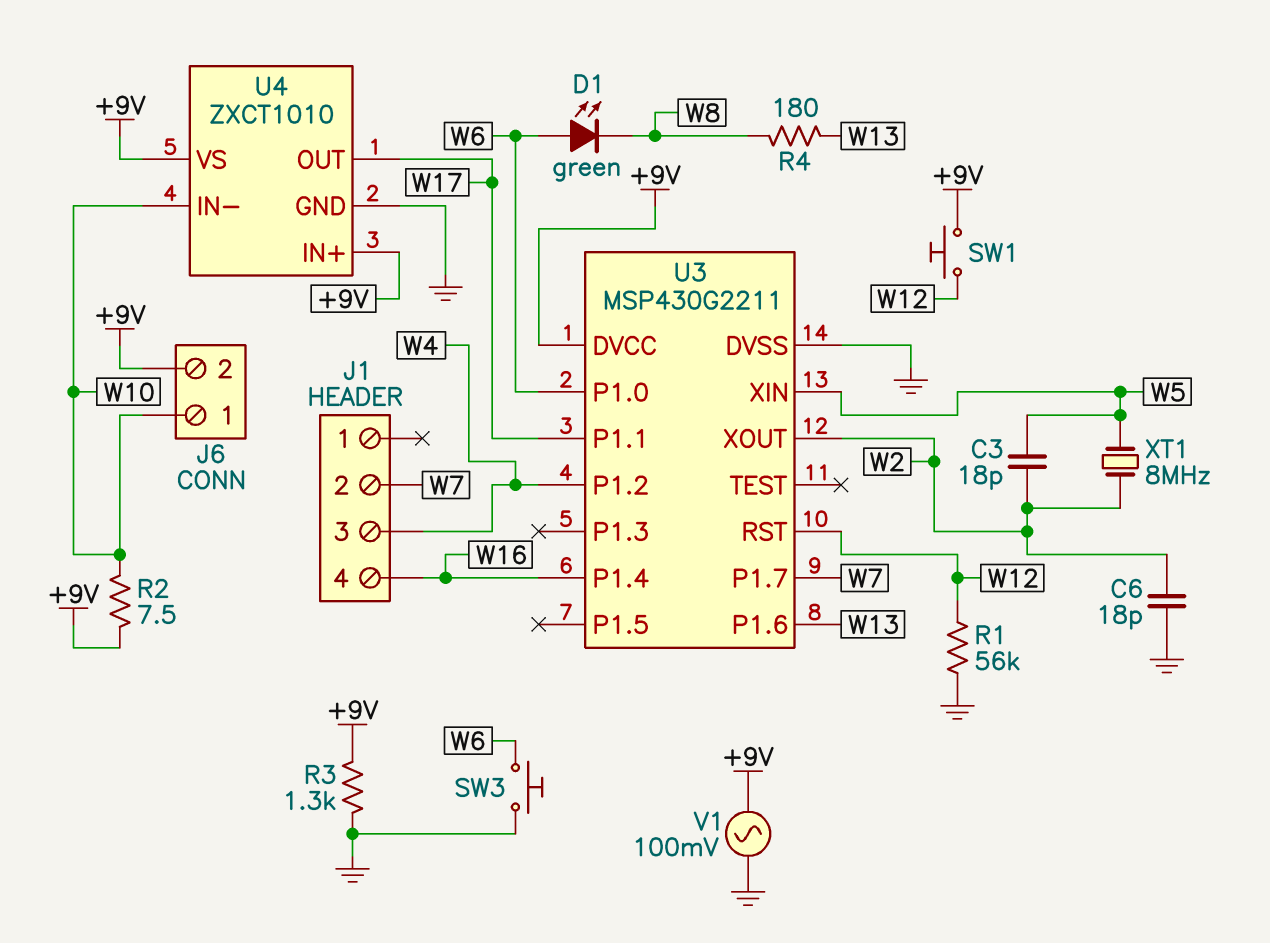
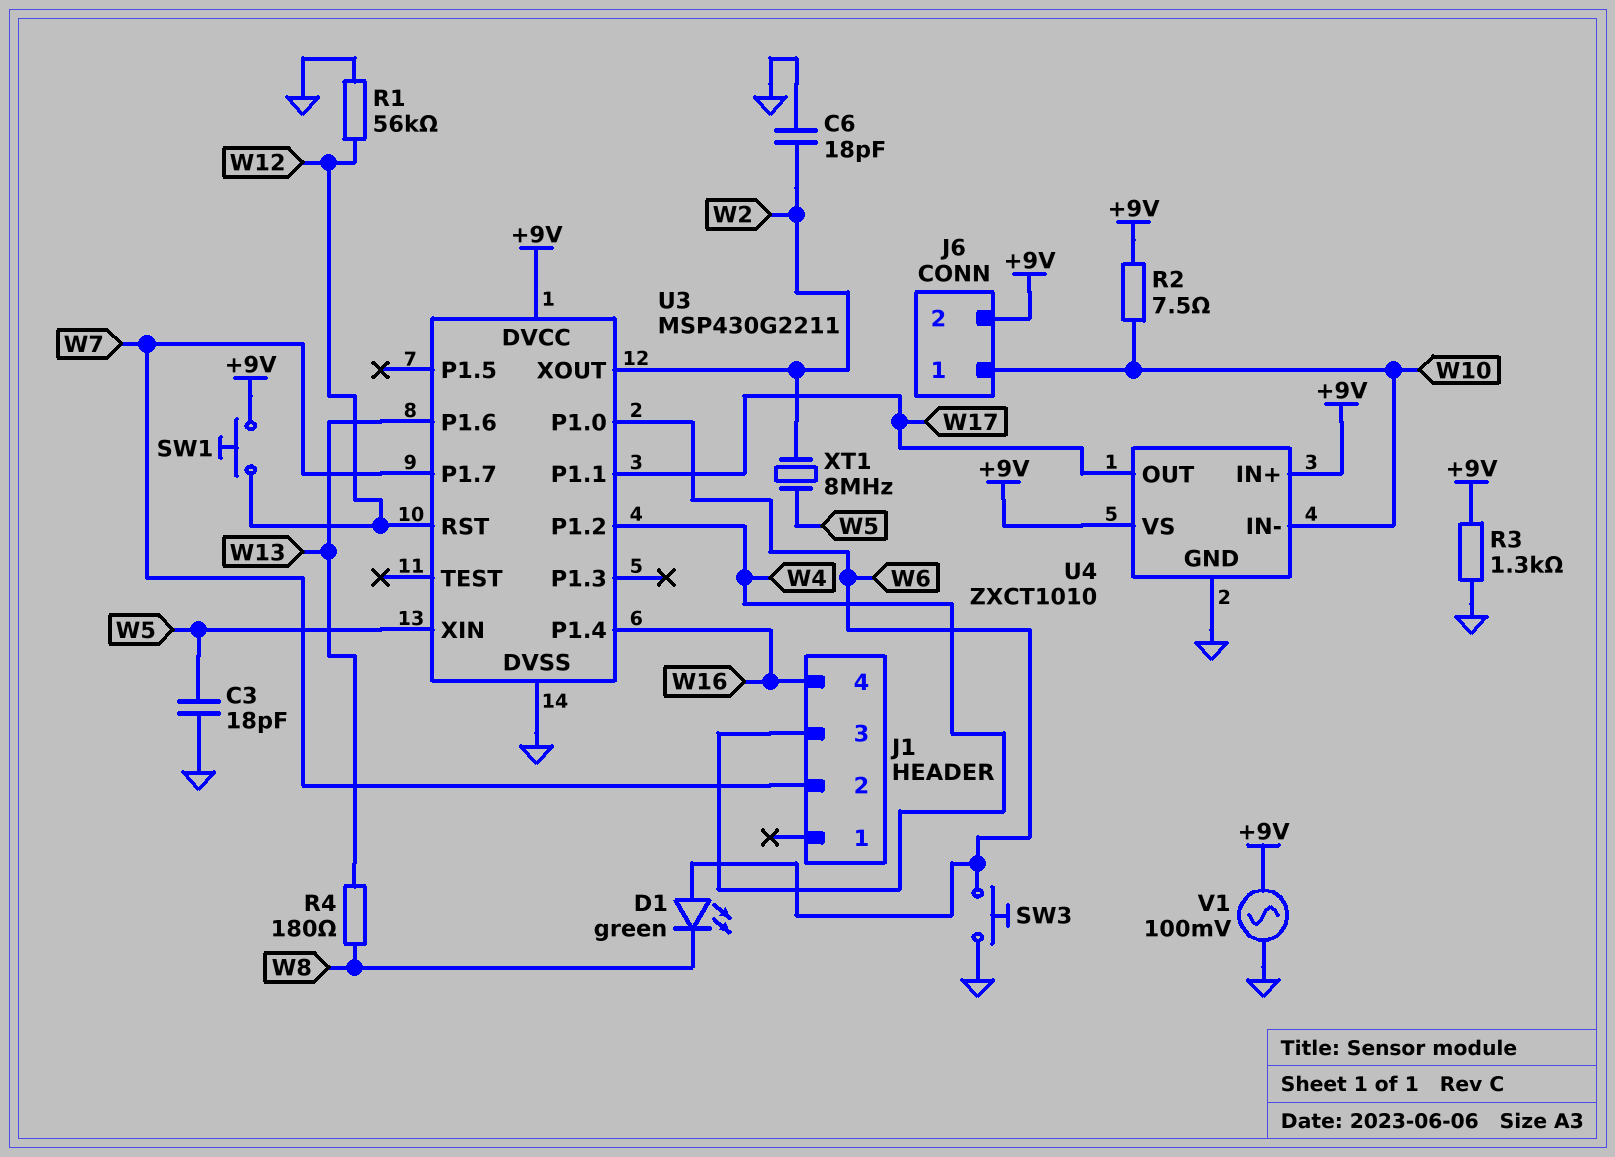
C3: 18pF (W2, W5) -> 18pF (GND, W5)

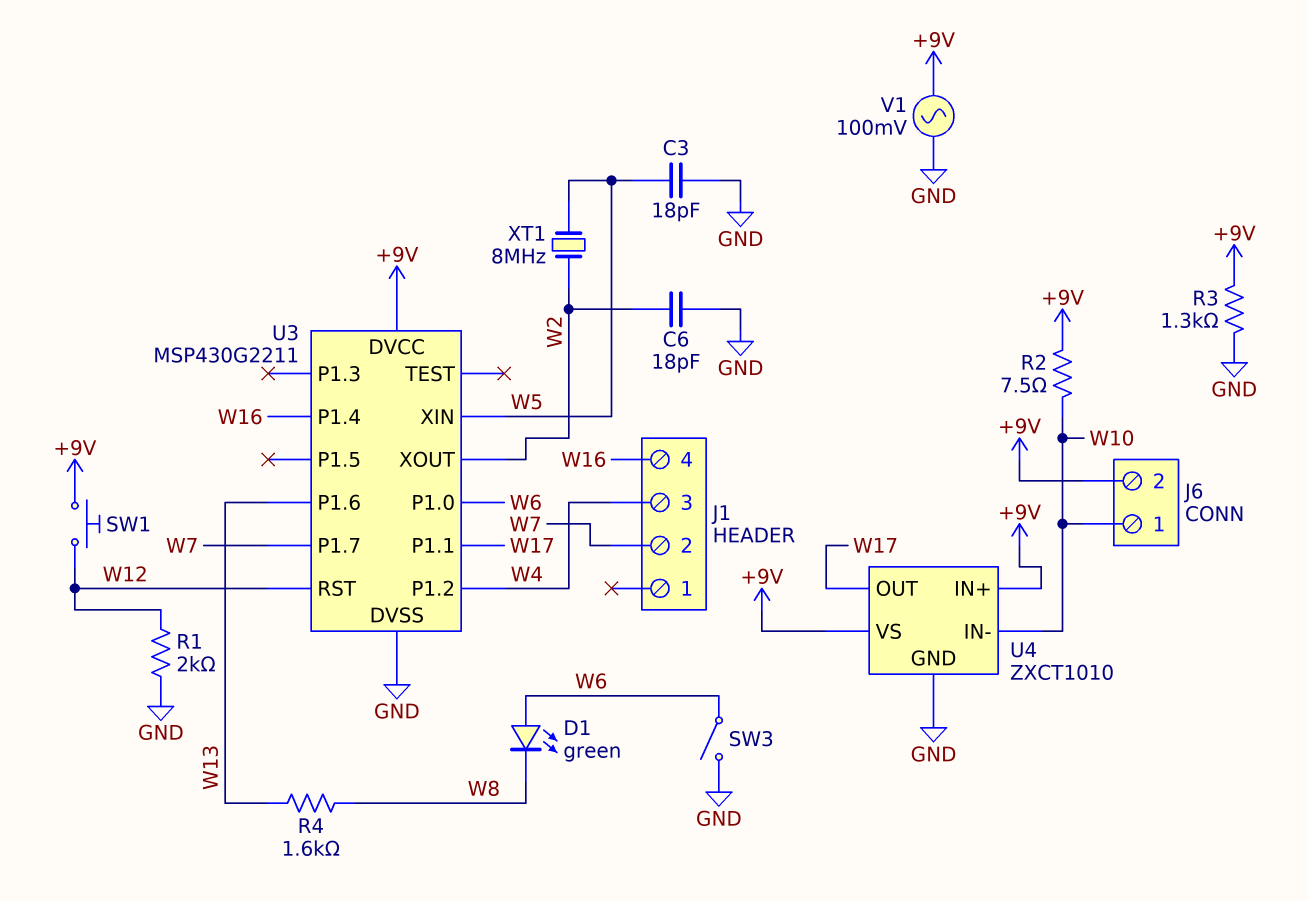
R1: 56k (GND, W12) -> 2k (GND, W12)
R4: 180 (W8, W13) -> 1.6k (W8, W13)
SW3: button (GND, W6) -> switch (GND, W6)

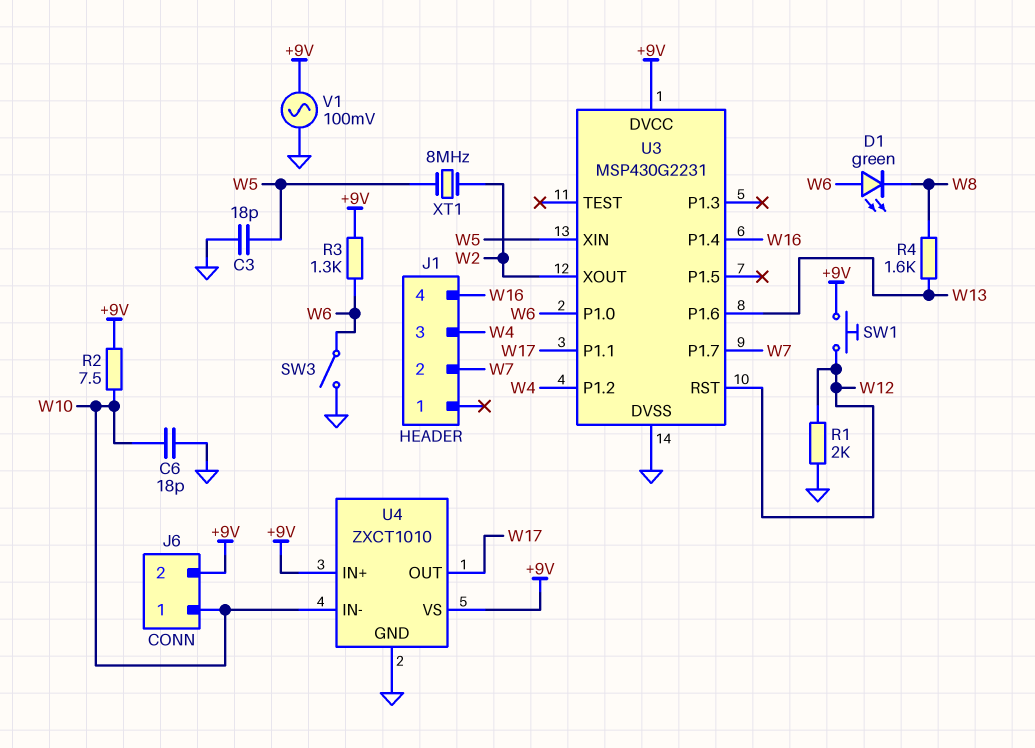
C6: 18pF (GND, W2) -> 18pF (GND, W10)
R3: 1.3k (+9V, GND) -> 1.3k (+9V, W6)
U3: MSP430G2211 -> MSP430G2231

